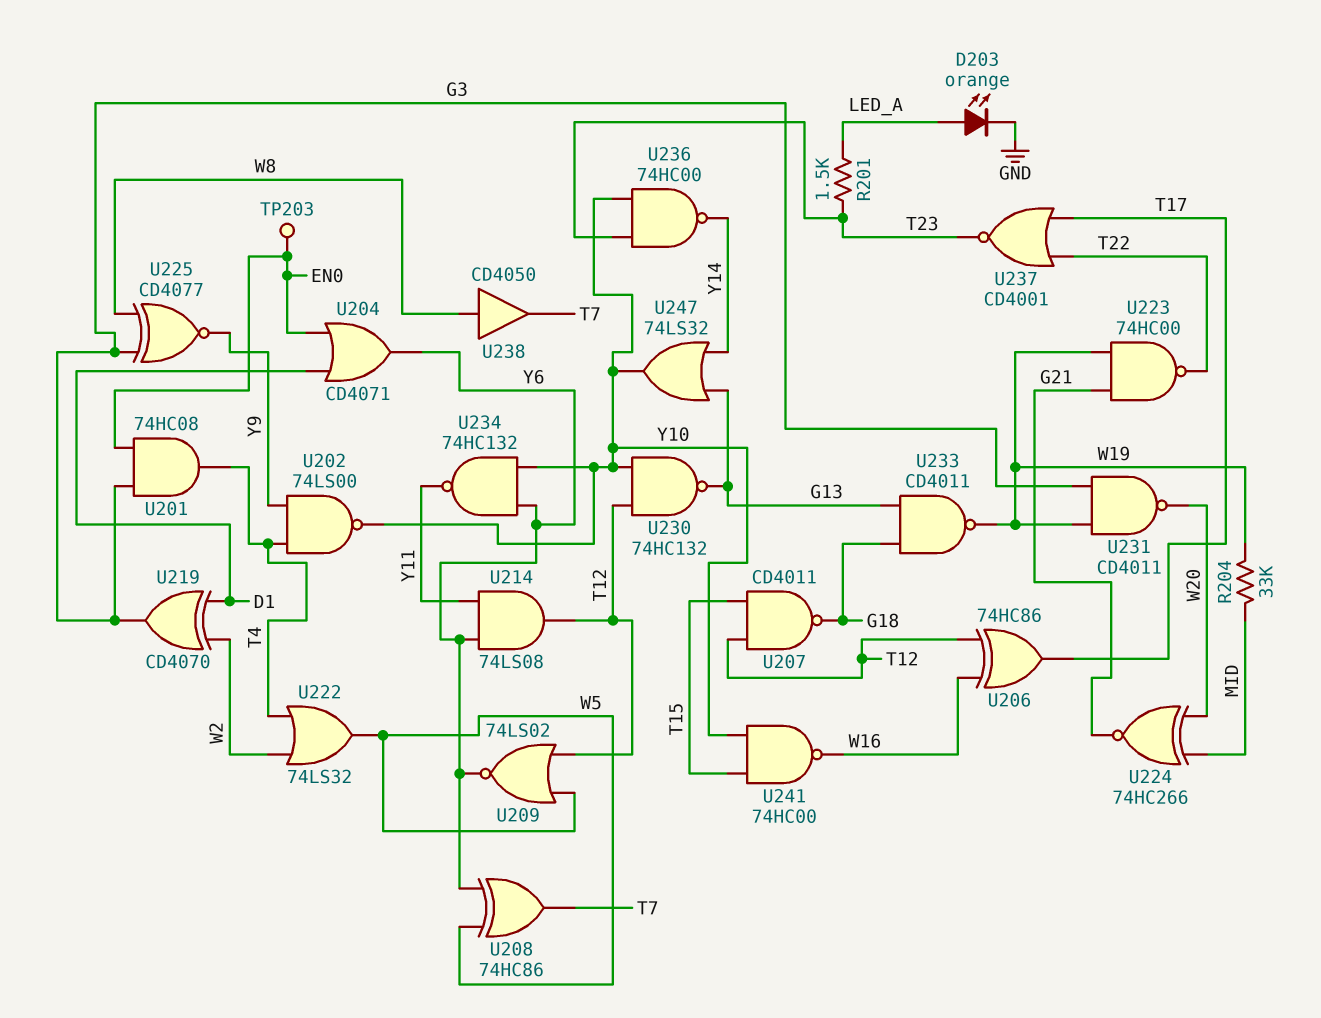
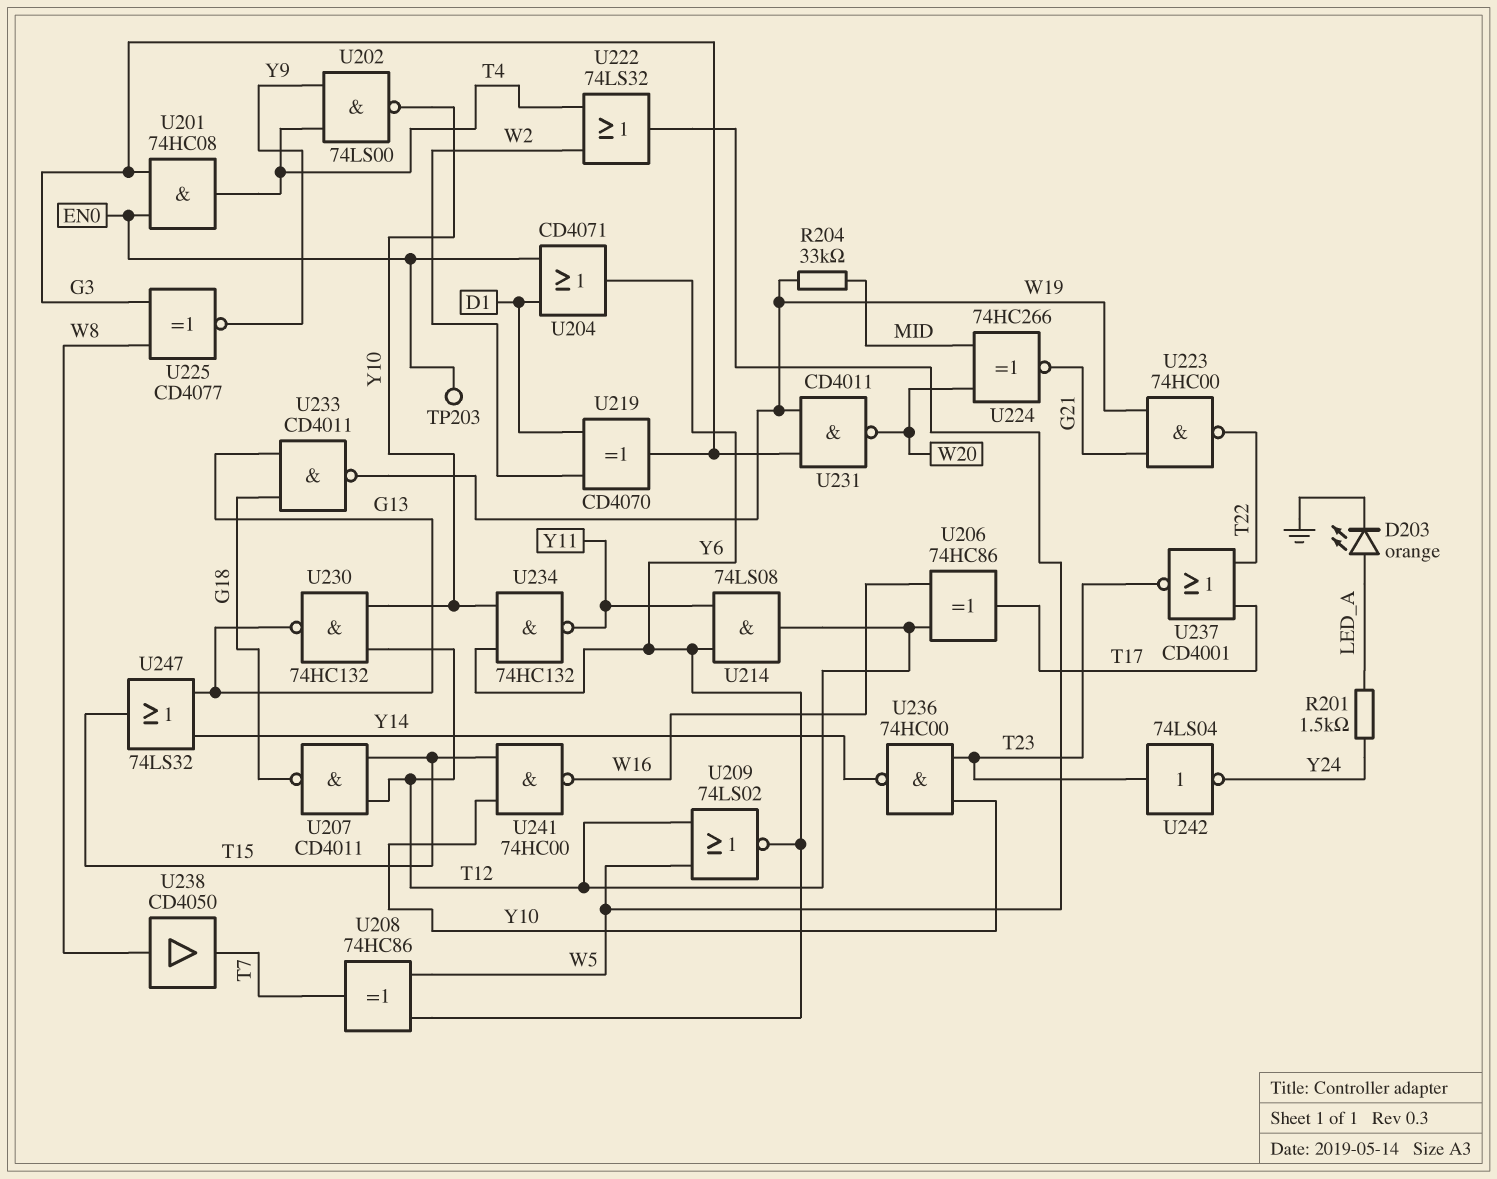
R201: 1.5k (LED_A, T23) -> 1.5k (LED_A, Y24)
U242: none -> NOT 74LS04 (in T23, out Y24)
U247: OR 74LS32 (in G13, in Y14, out Y10) -> OR 74LS32 (in G13, in Y14, out T15)

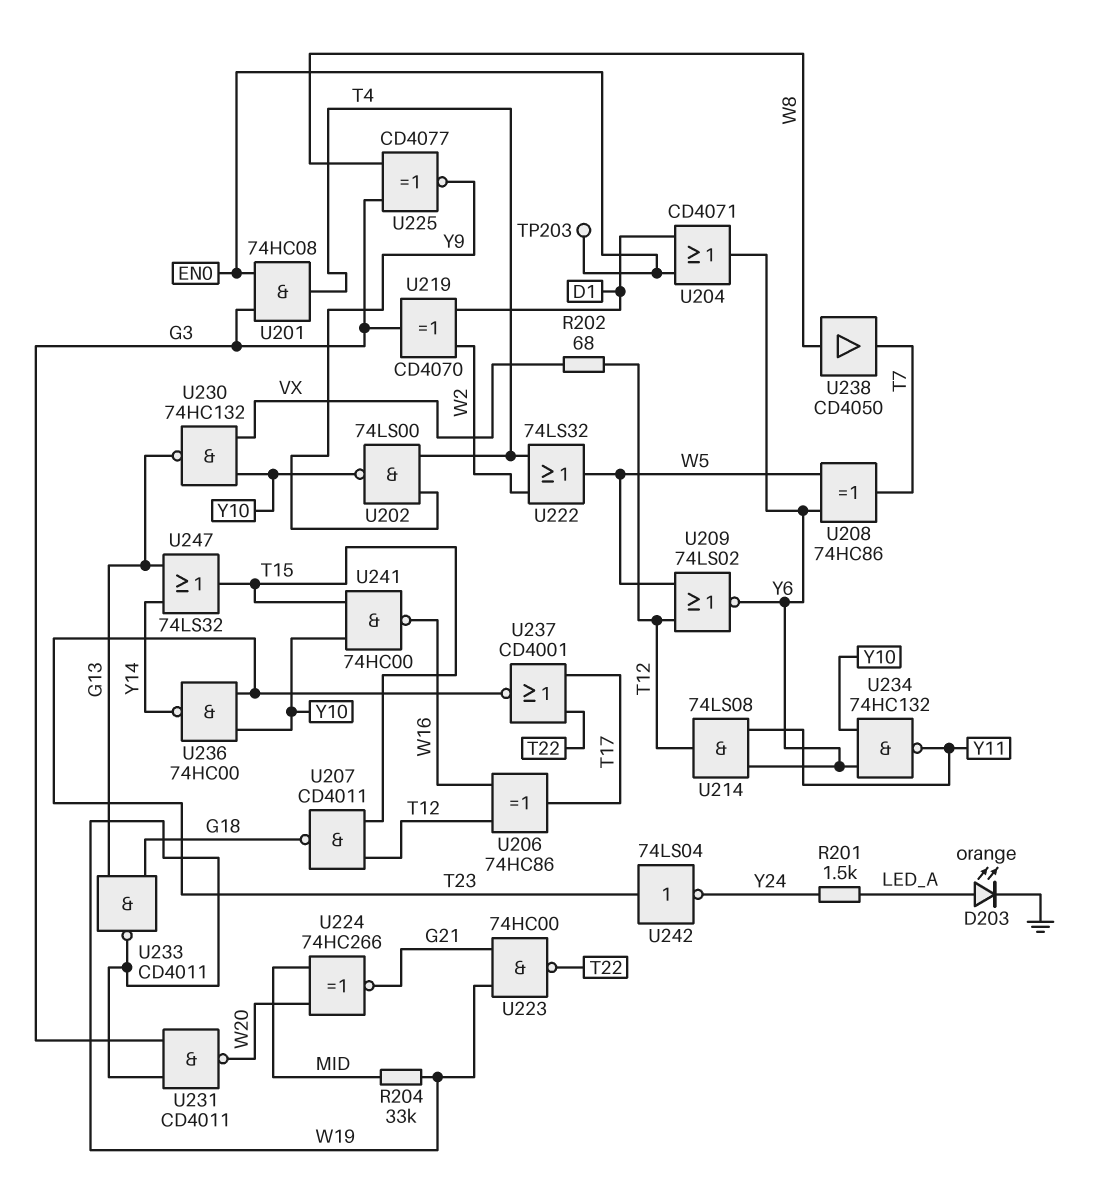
R202: none -> 68 (T12, VX)
U230: NAND 74HC132 (in T12, in Y10, out G13) -> NAND 74HC132 (in VX, in Y10, out G13)

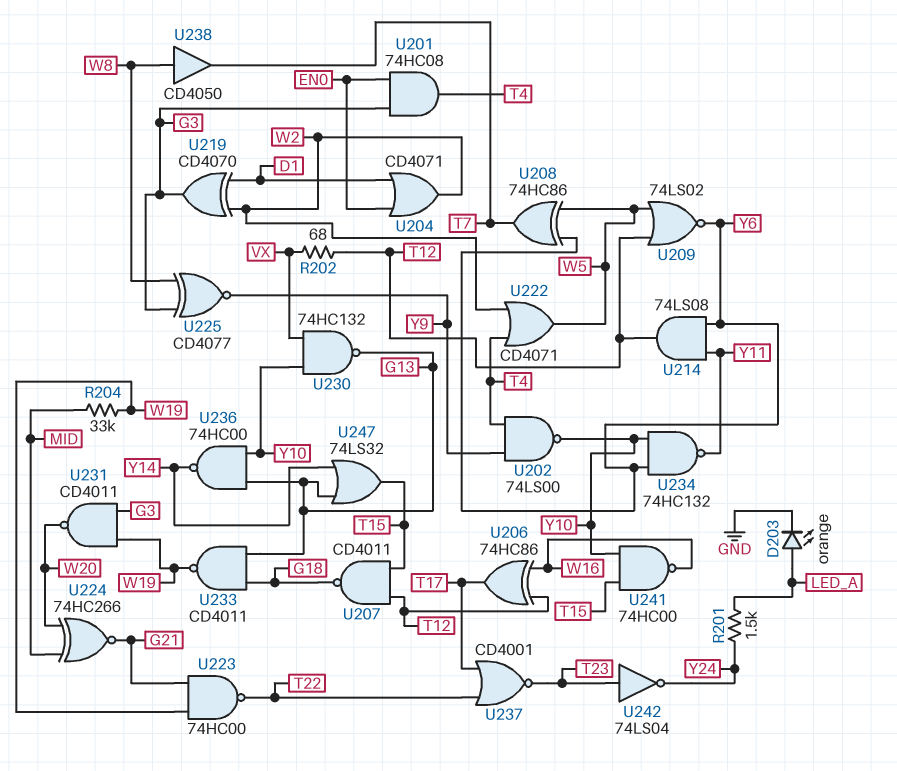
TP203: test point (EN0) -> none
U204: OR CD4071 (in D1, in EN0, out Y6) -> OR CD4071 (in D1, in EN0, out W2)
U222: OR 74LS32 (in T4, in W2, out W5) -> OR CD4071 (in T4, in W2, out W5)
U236: NAND 74HC00 (in T23, in Y10, out Y14) -> NAND 74HC00 (in G13, in Y10, out Y14)

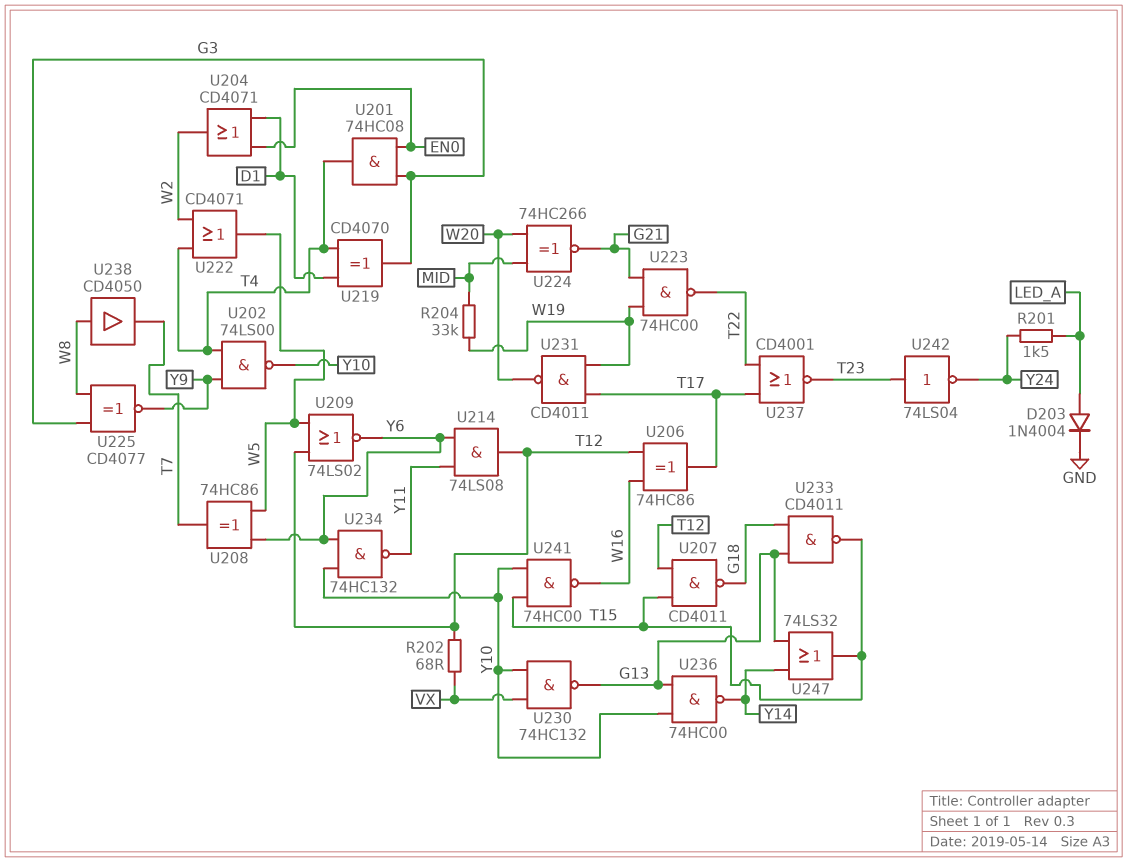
D203: LED orange (A LED_A, K GND) -> diode 1N4004 (A LED_A, K GND)
U219: XOR CD4070 (in D1, in W2, out G3) -> XOR CD4070 (in D1, in T4, out G3)
U231: NAND CD4011 (in G3, in W19, out W20) -> NAND CD4011 (in T17, in W19, out W20)
U233: NAND CD4011 (in G13, in G18, out W19) -> NAND CD4011 (in G13, in G18, out T15)

